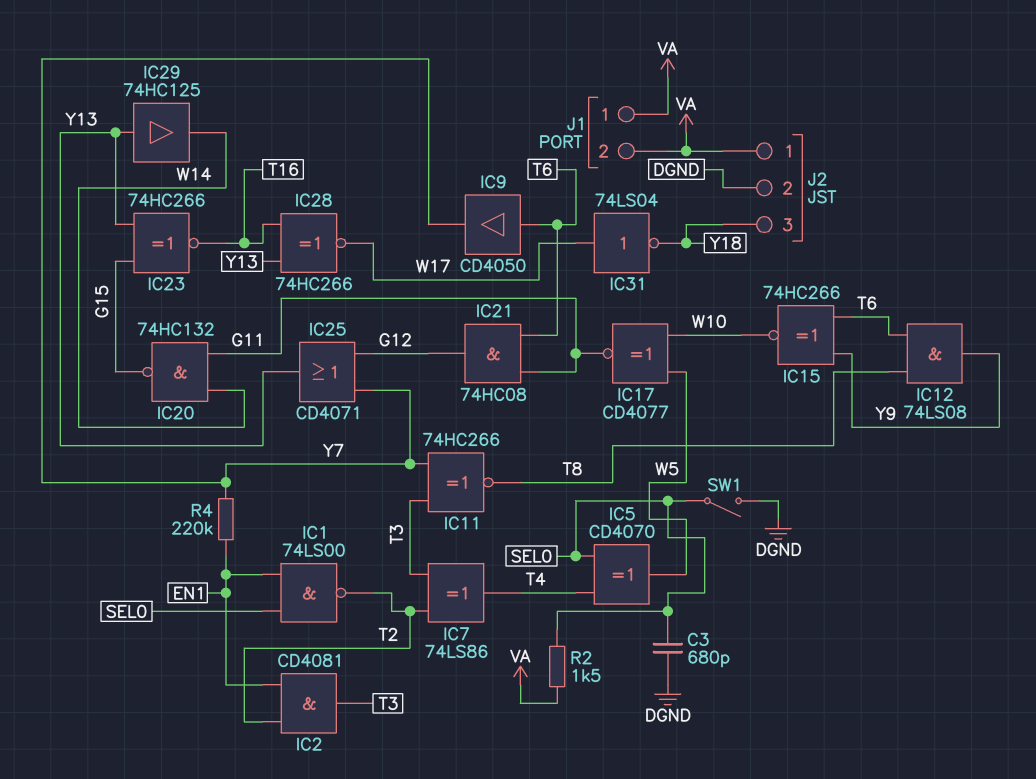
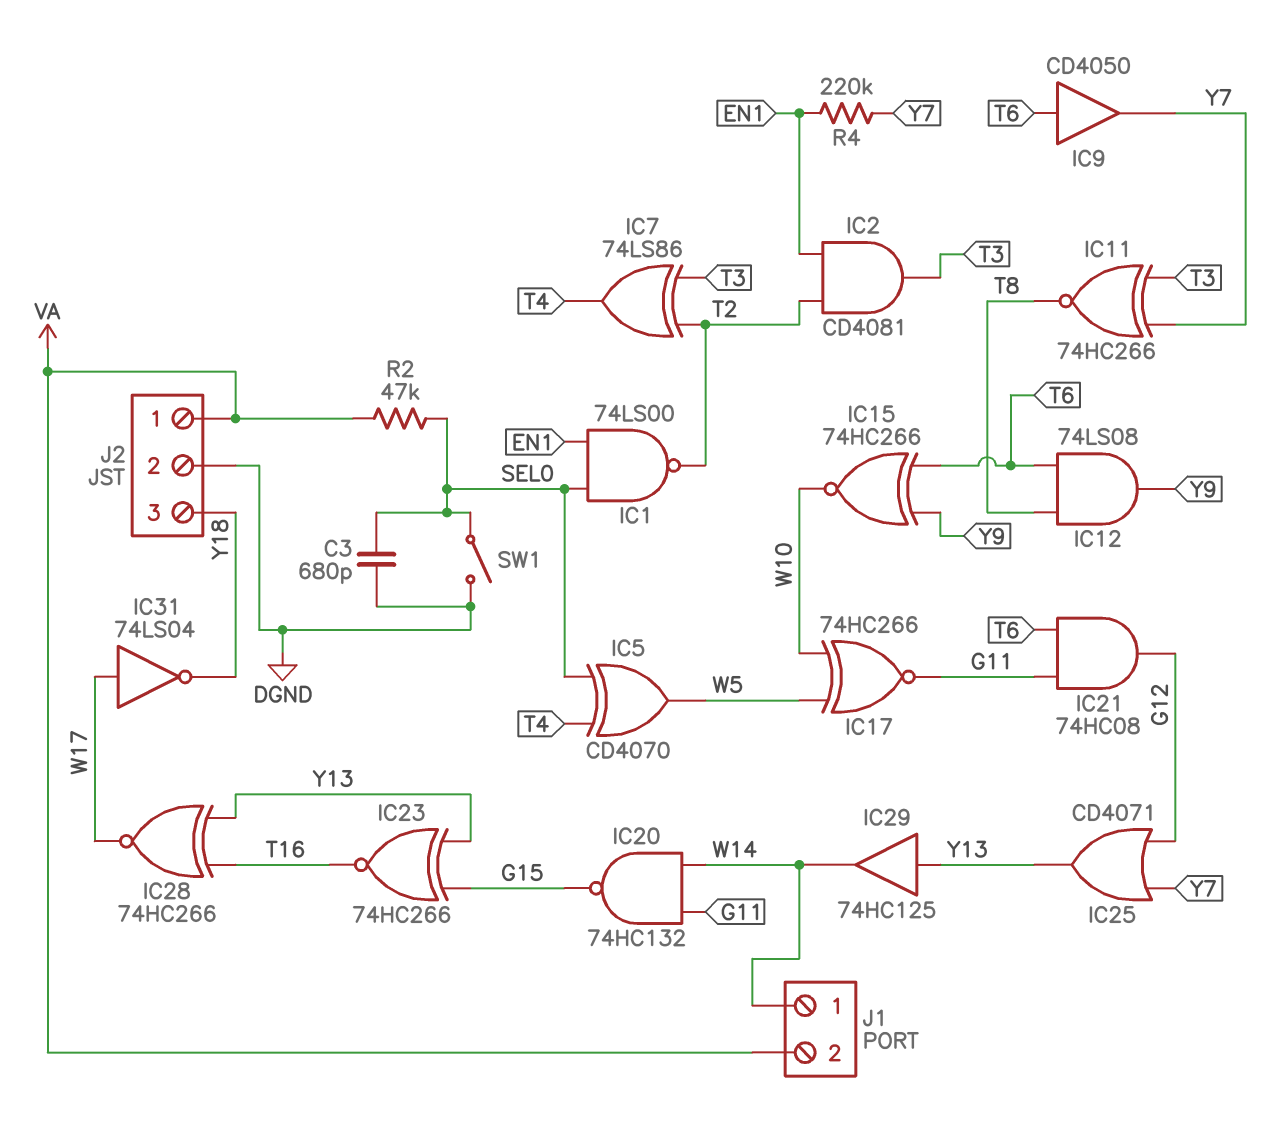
IC17: XNOR CD4077 (in W5, in W10, out G11) -> XNOR 74HC266 (in W5, in W10, out G11)
J1 pin 1: VA -> W14
R2: 1.5k (SEL0, VA) -> 47k (SEL0, VA)

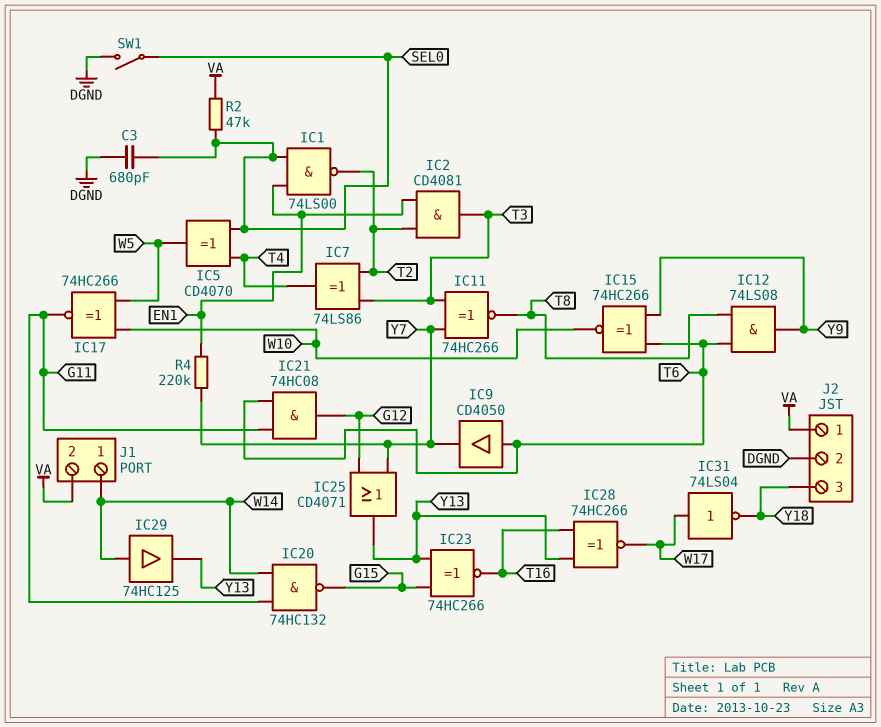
IC29: buffer 74HC125 (in Y13, out W14) -> buffer 74HC125 (in W14, out Y13)

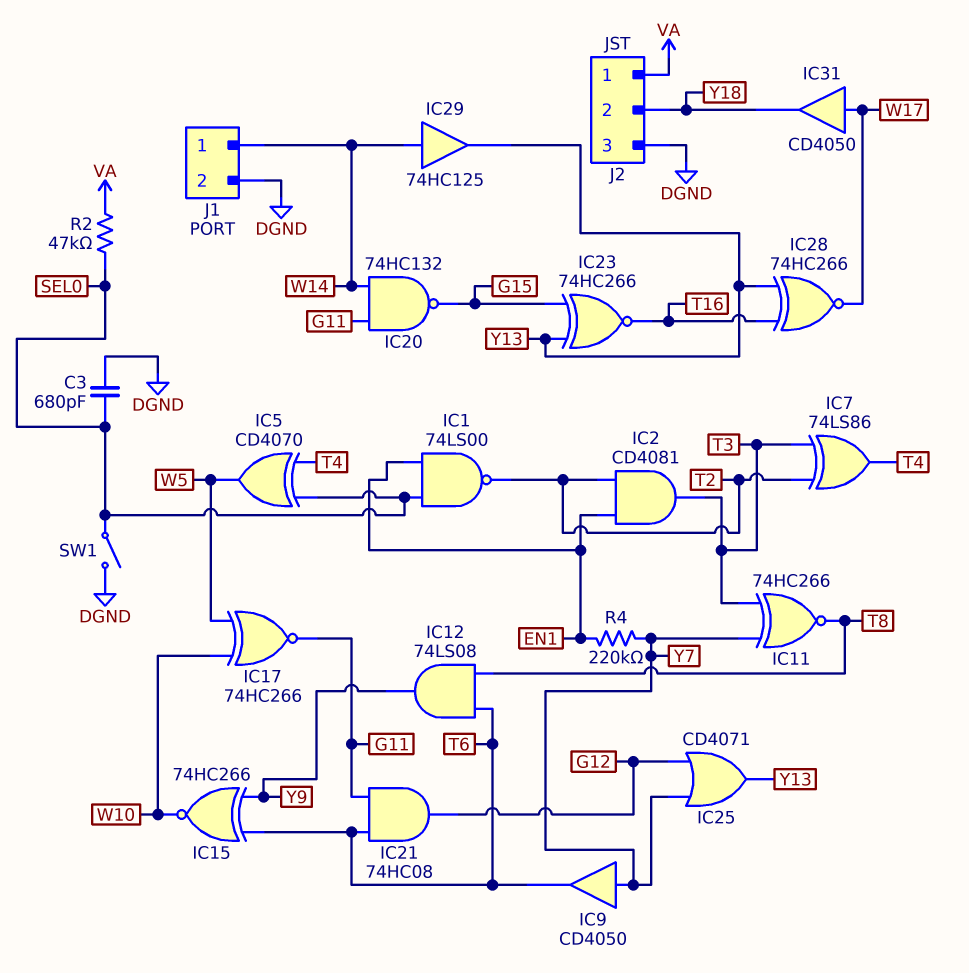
IC9: buffer CD4050 (in T6, out Y7) -> buffer CD4050 (in Y7, out T6)
IC31: NOT 74LS04 (in W17, out Y18) -> buffer CD4050 (in W17, out Y18)
J1 pin 2: VA -> DGND
J2 pin 2: DGND -> Y18
J2 pin 3: Y18 -> DGND

